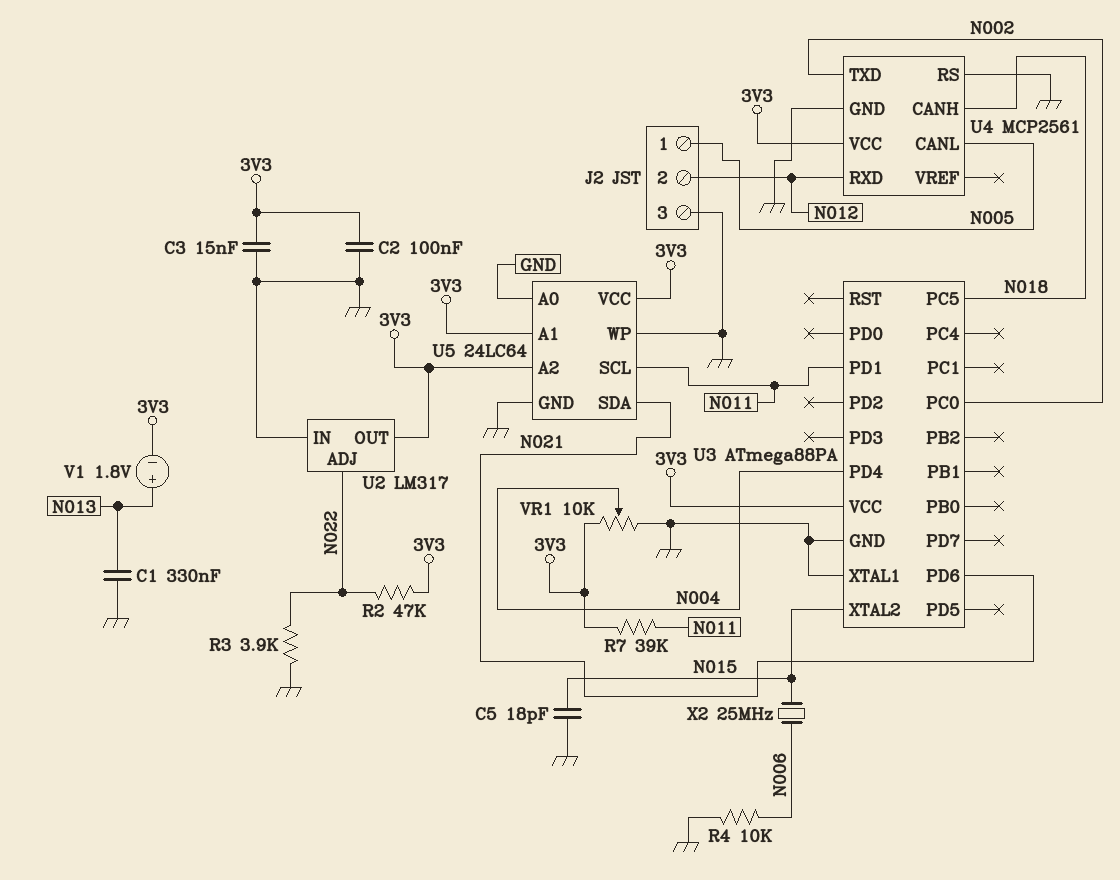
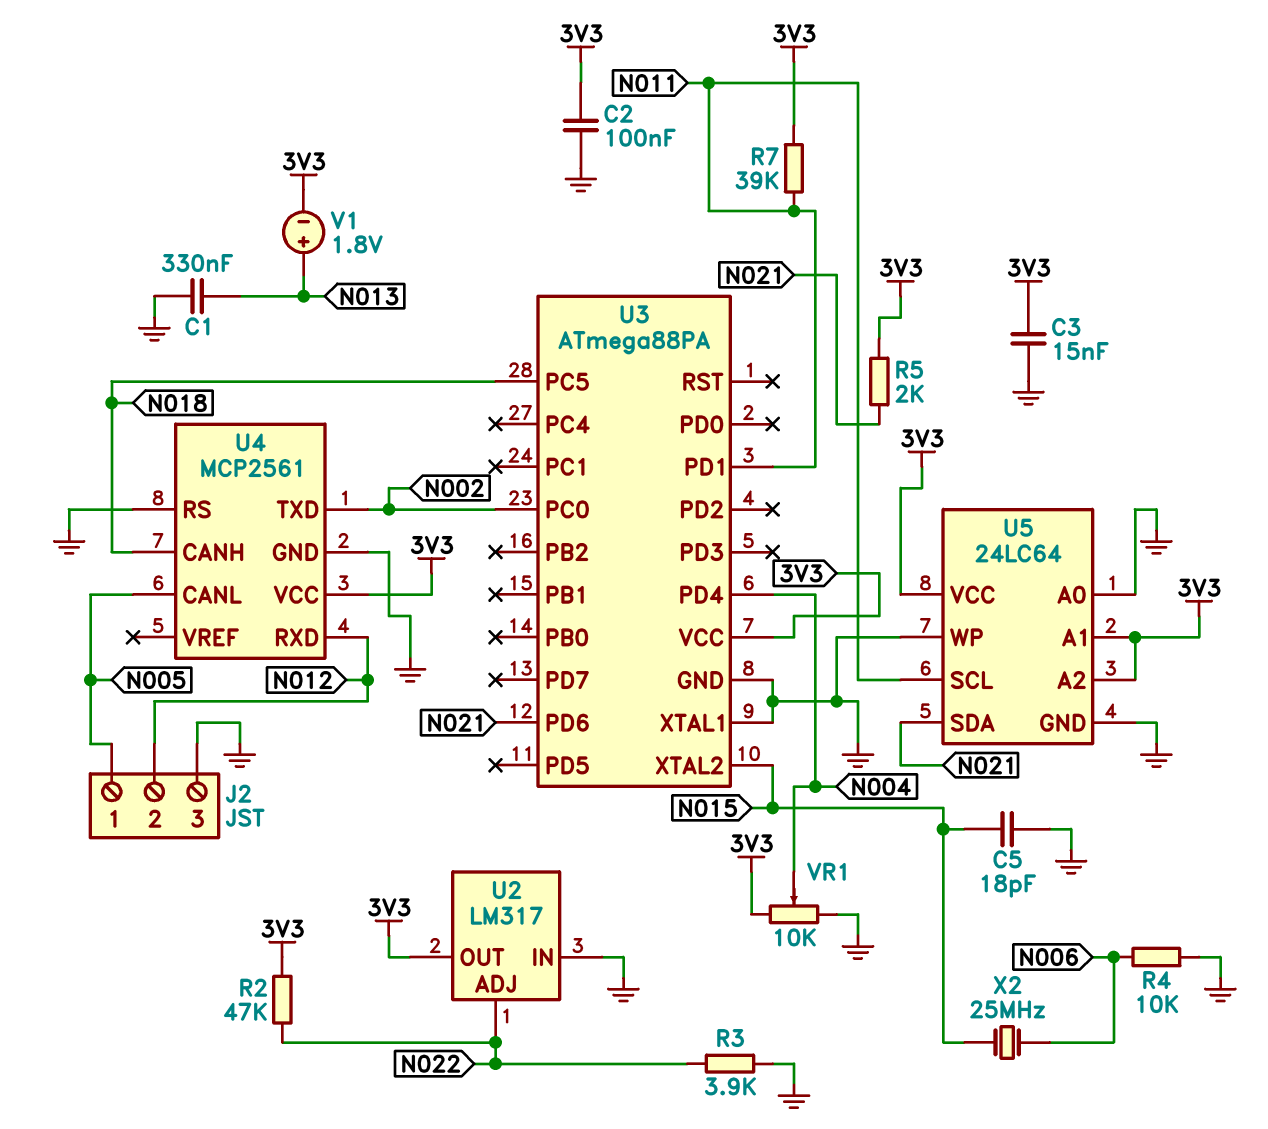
R5: none -> 2k (3V3, N021)

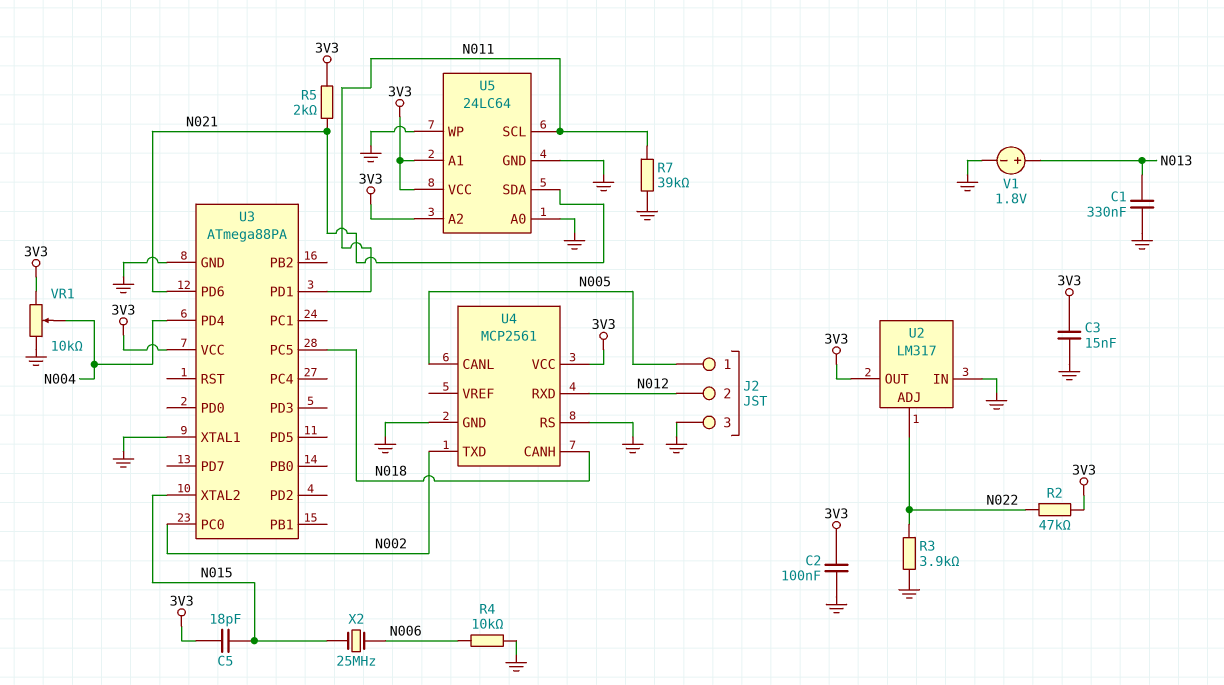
C5: 18pF (GND, N015) -> 18pF (3V3, N015)
R7: 39k (3V3, N011) -> 39k (GND, N011)
V1: 1.8V (plus N013, minus 3V3) -> 1.8V (plus N013, minus GND)

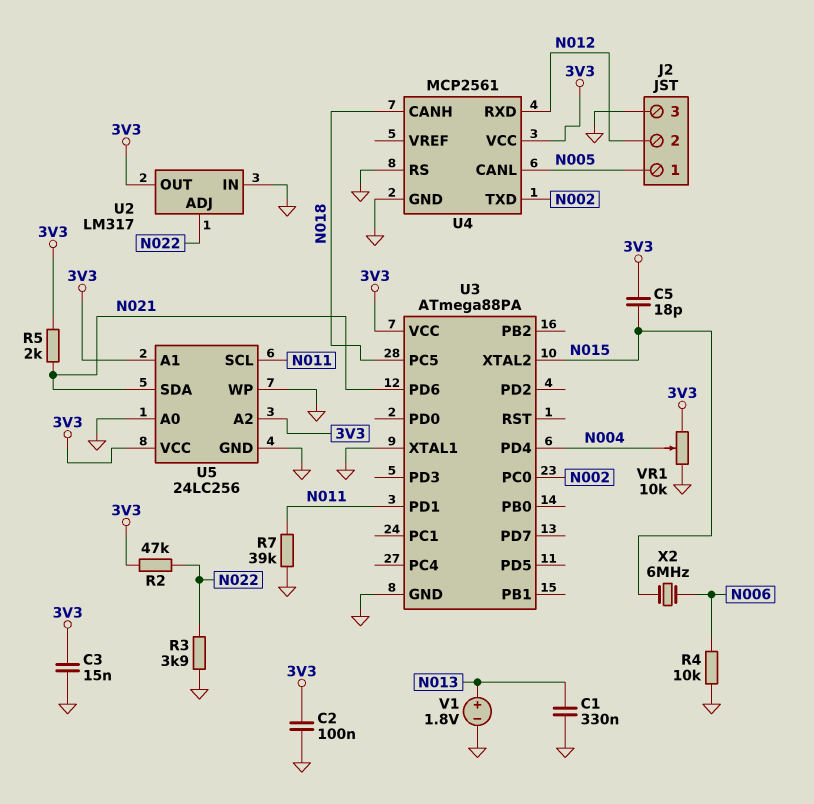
U5: 24LC64 -> 24LC256
X2: 25MHz (N006, N015) -> 6MHz (N006, N015)

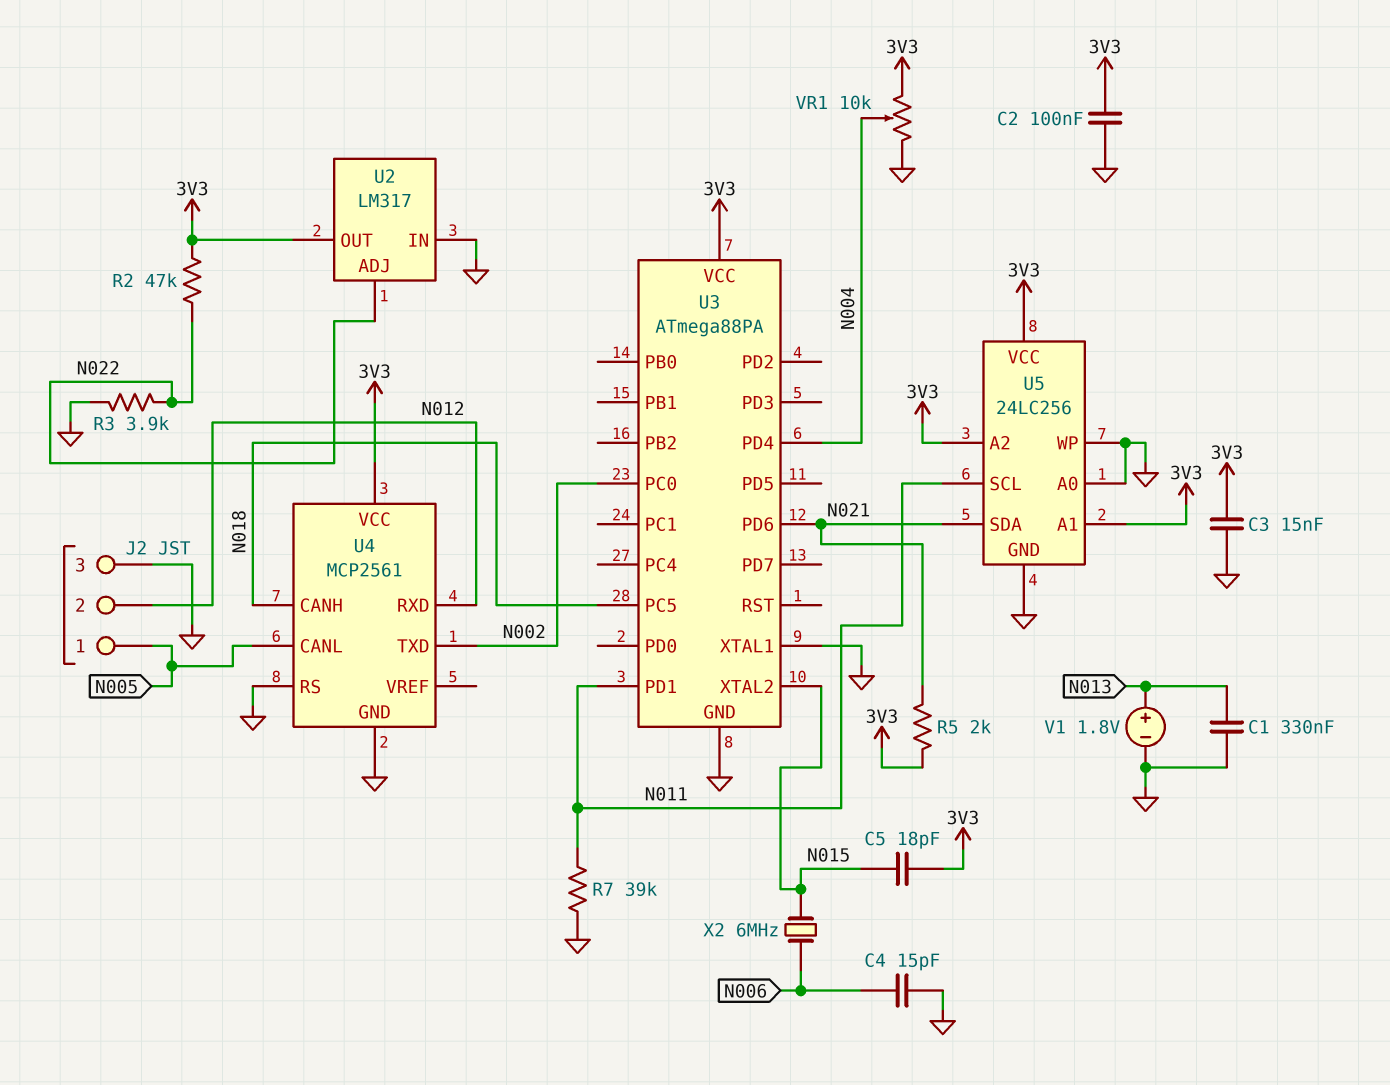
C4: none -> 15pF (GND, N006)
R4: 10k (GND, N006) -> none

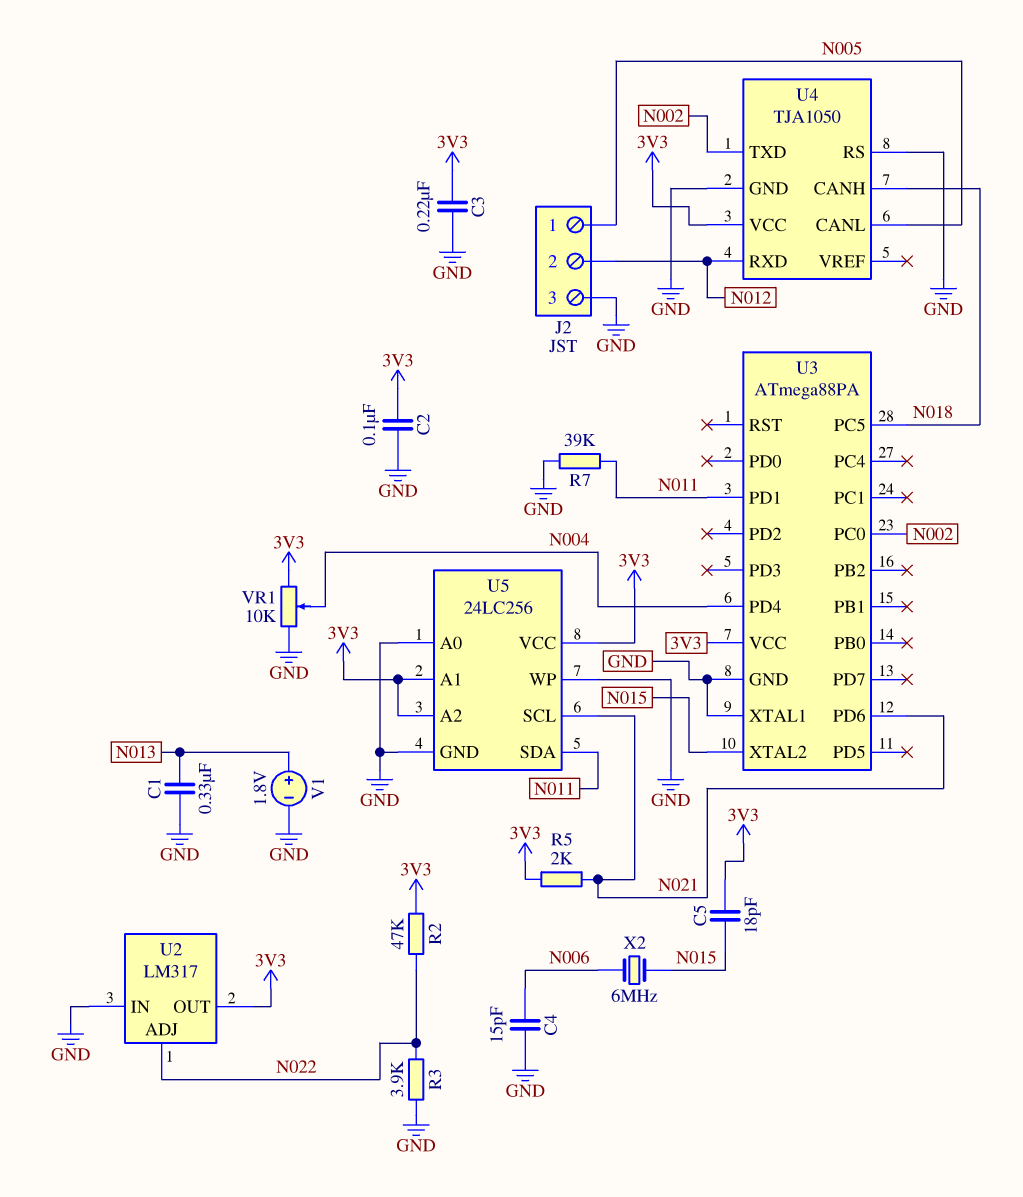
C3: 15nF (3V3, GND) -> 220nF (3V3, GND)
U4: MCP2561 -> TJA1050
U5 pin SCL: N011 -> N021
U5 pin SDA: N021 -> N011

